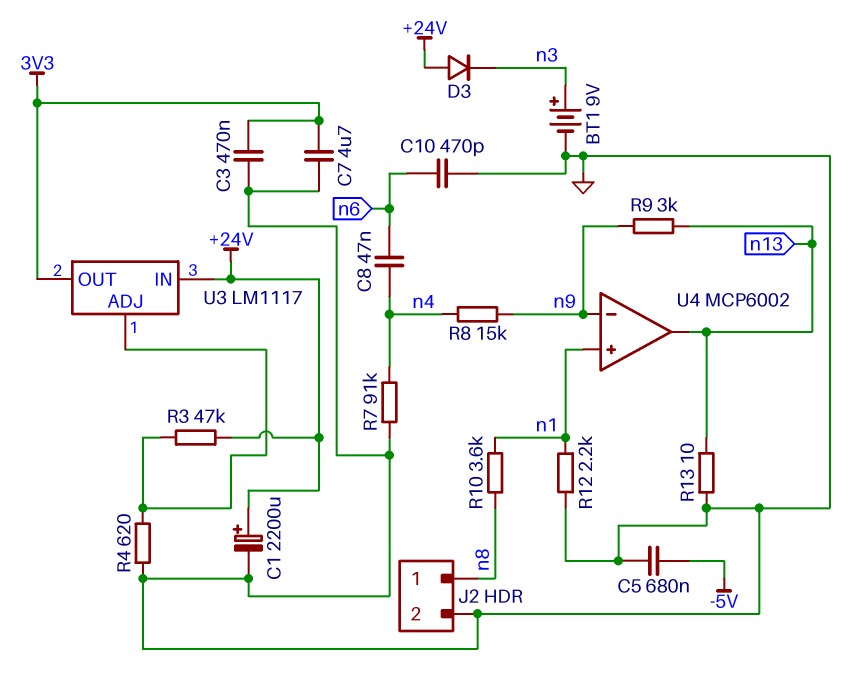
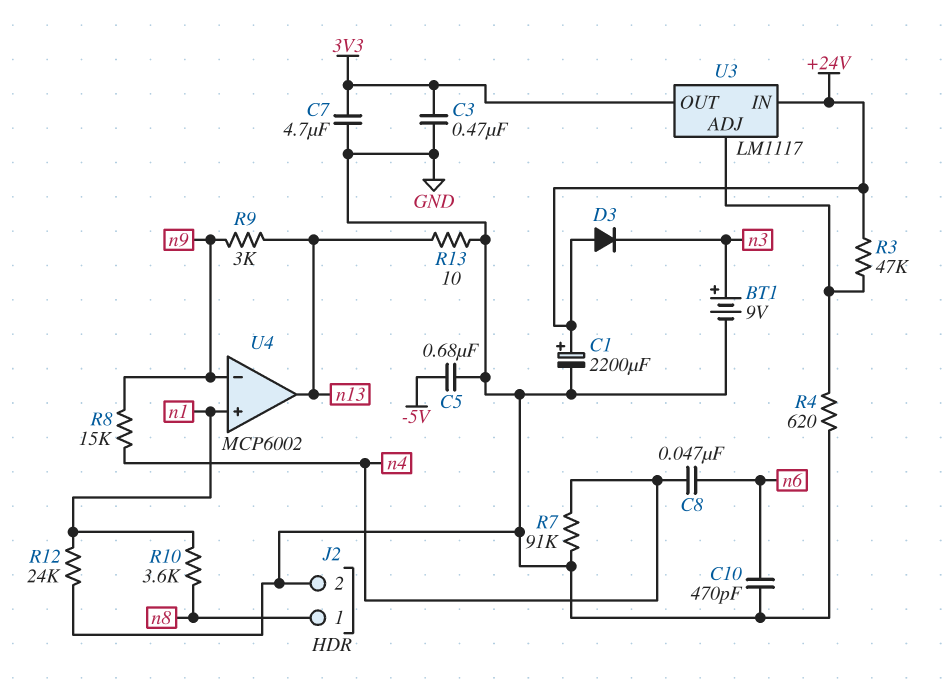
R12: 2.2k (GND, n1) -> 24k (GND, n1)

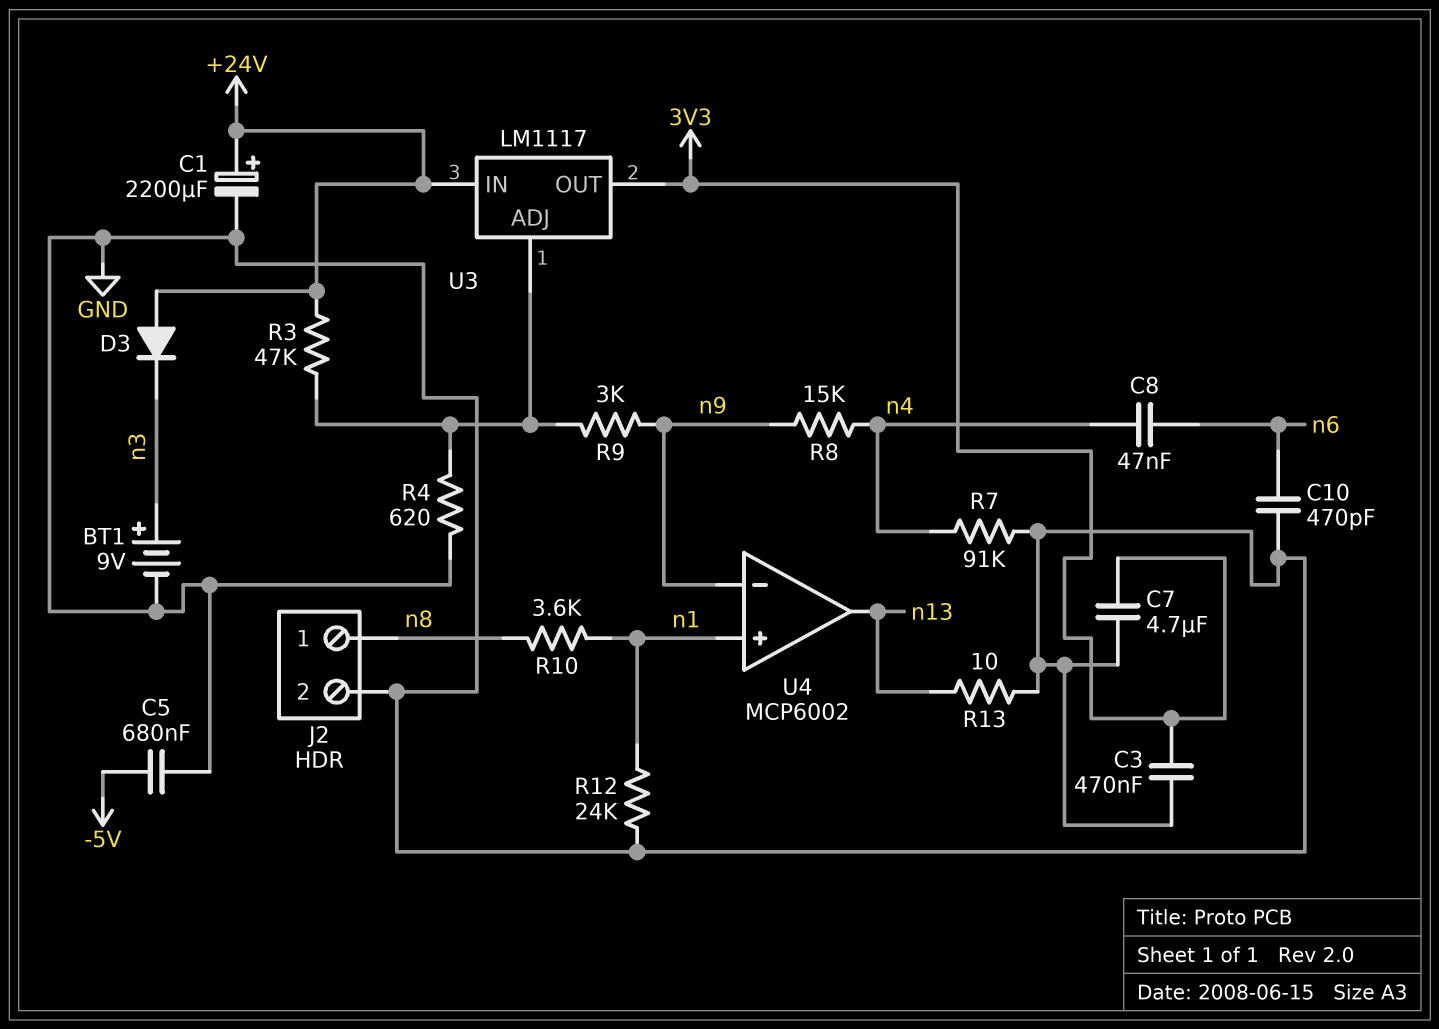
R9: 3k (n9, n13) -> 3k (U3/ADJ, n9)

